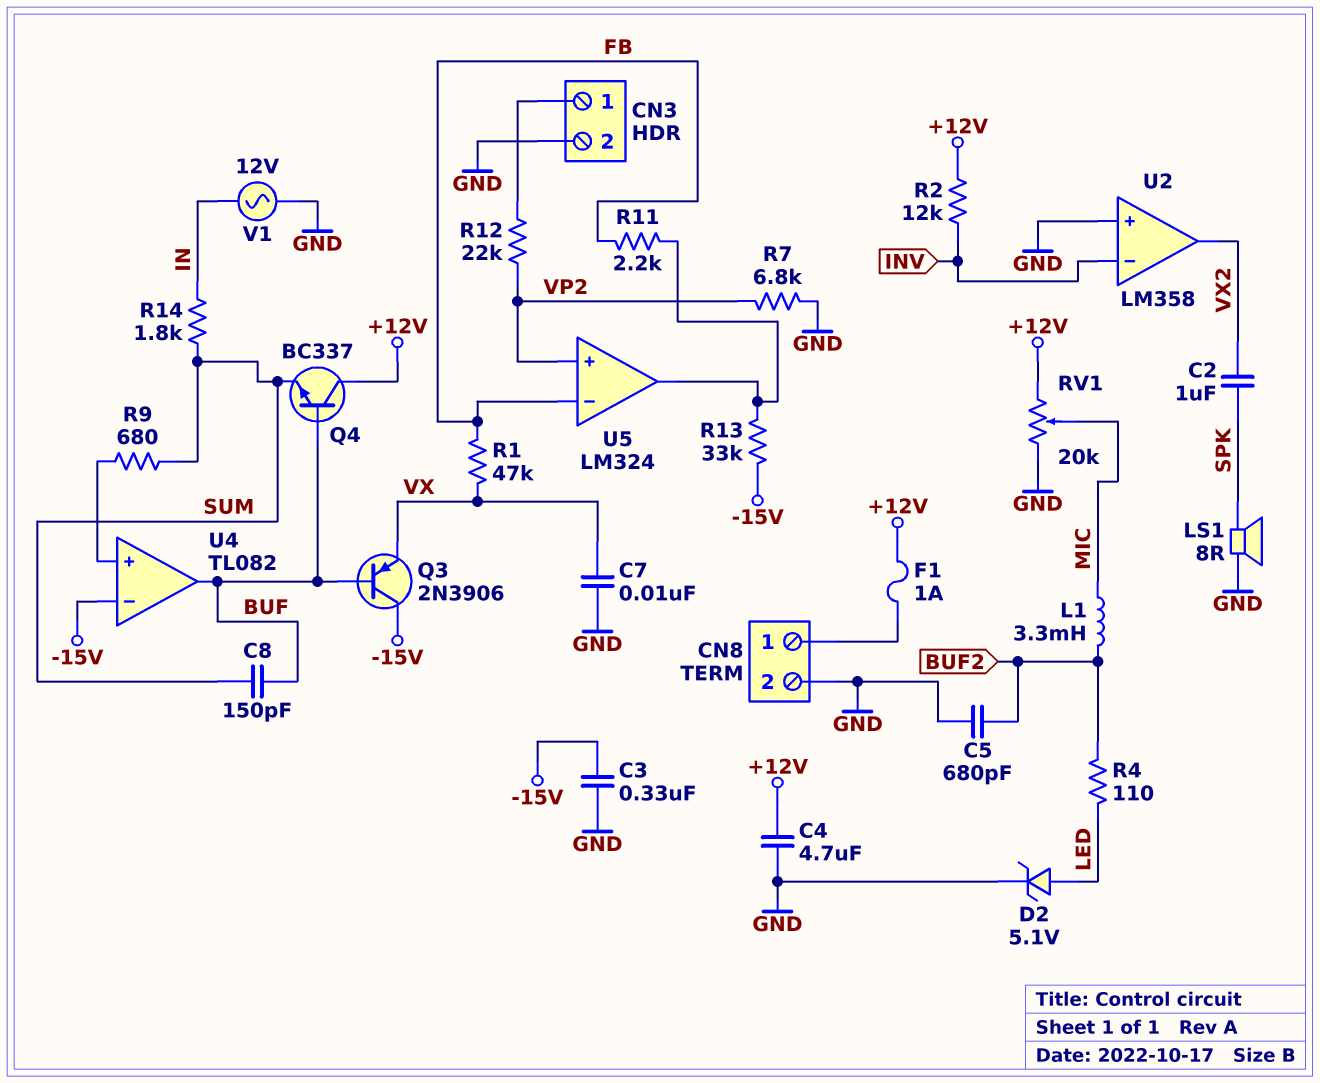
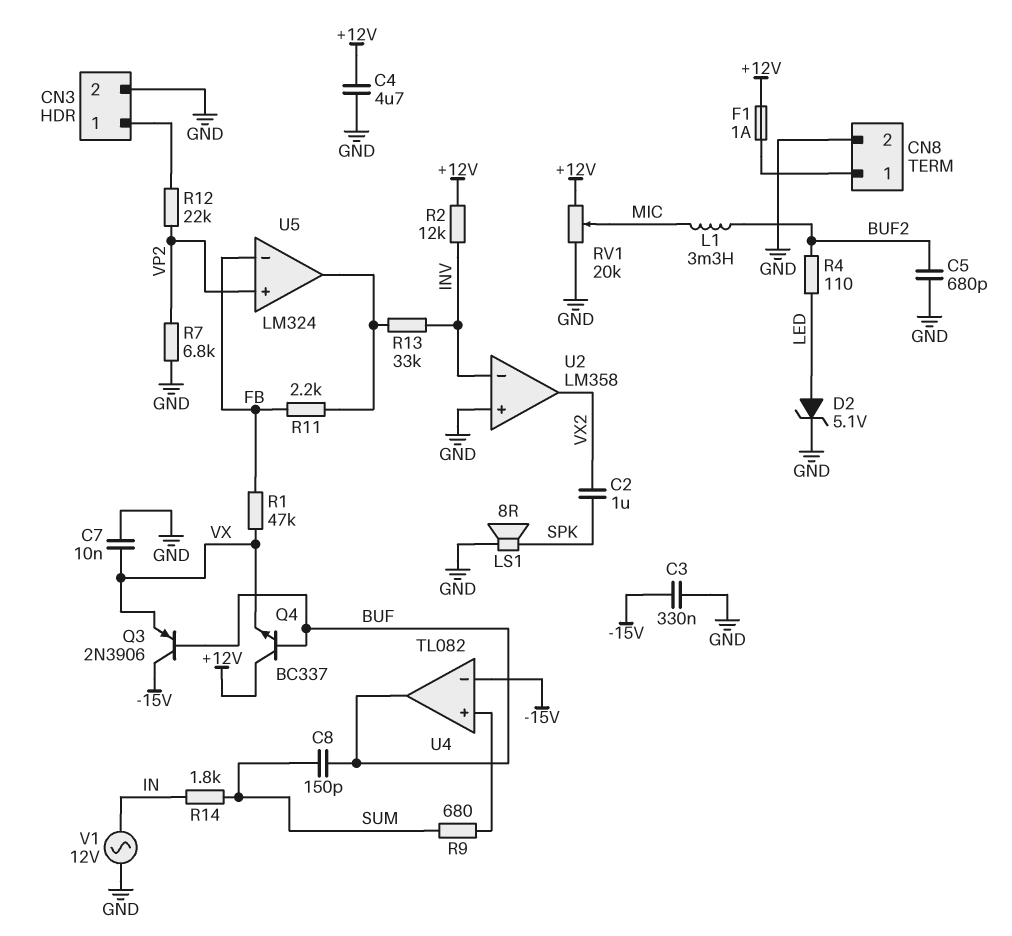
Q4: NPN BC337 (B BUF, C +12V, E SUM) -> NPN BC337 (B BUF, C +12V, E VX)
R13: 33k (-15V, U5/out) -> 33k (INV, U5/out)

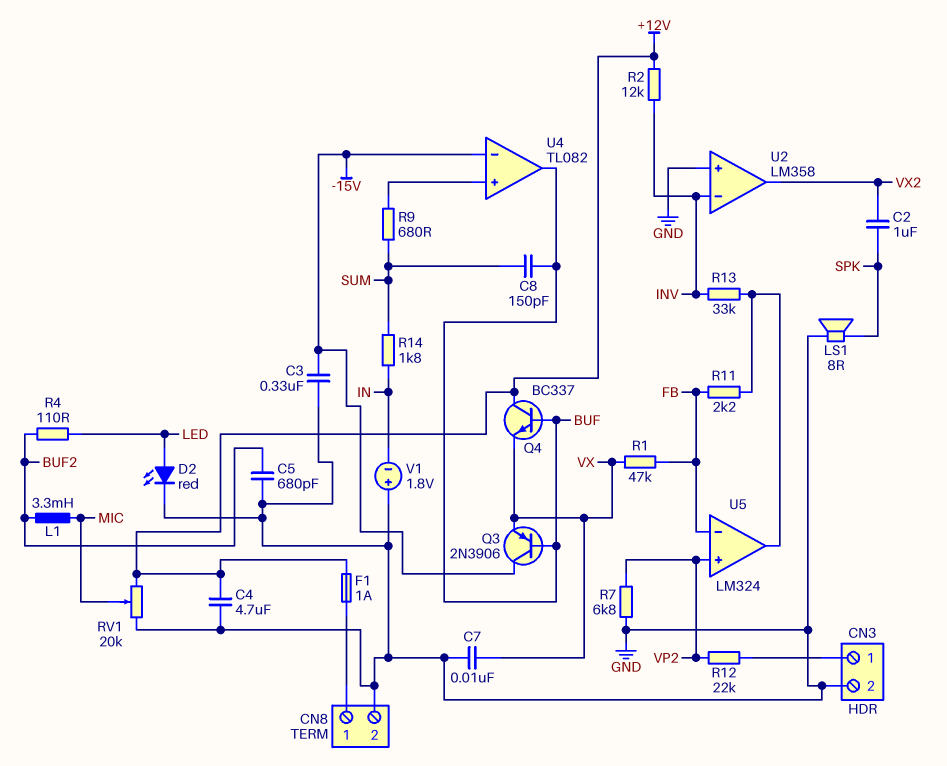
D2: zener 5.1V (A LED, K GND) -> LED red (A LED, K GND)
V1: AC 12V (GND, IN) -> 1.8V (plus GND, minus IN)

